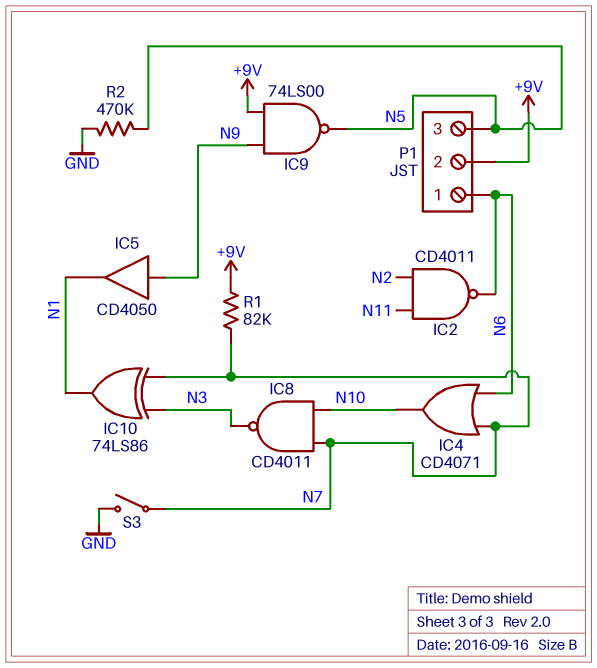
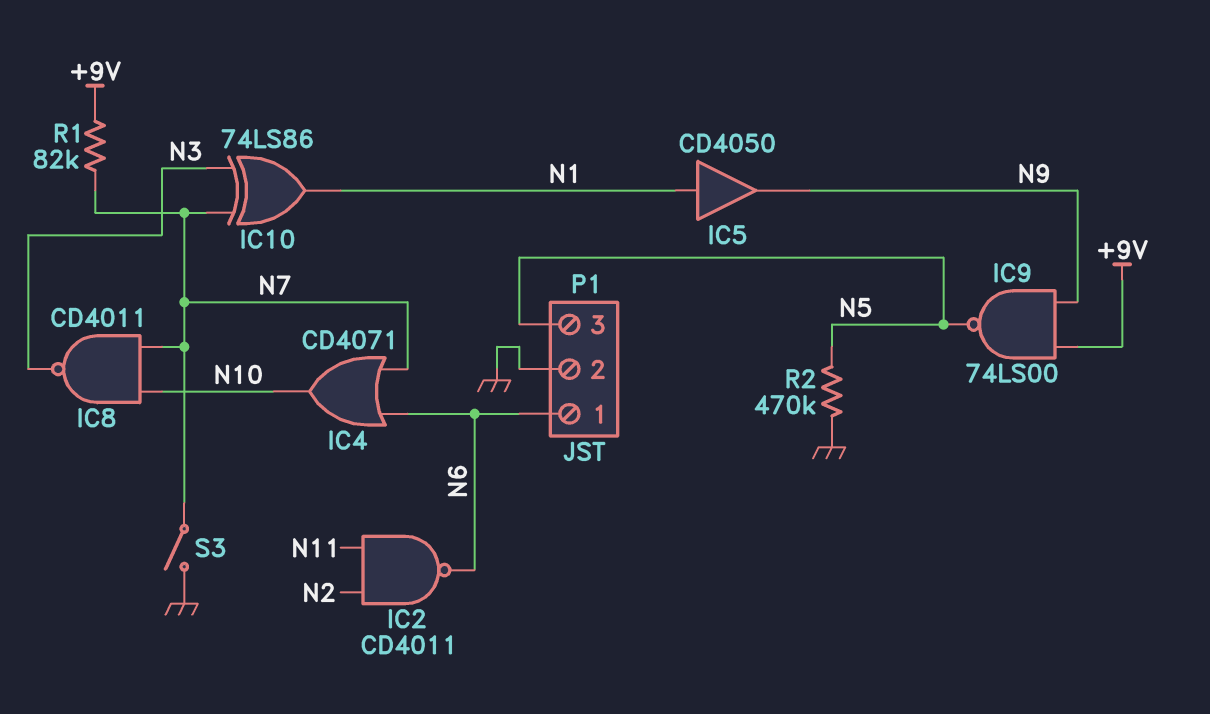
IC5: buffer CD4050 (in N9, out N1) -> buffer CD4050 (in N1, out N9)
P1 pin 2: +9V -> GND

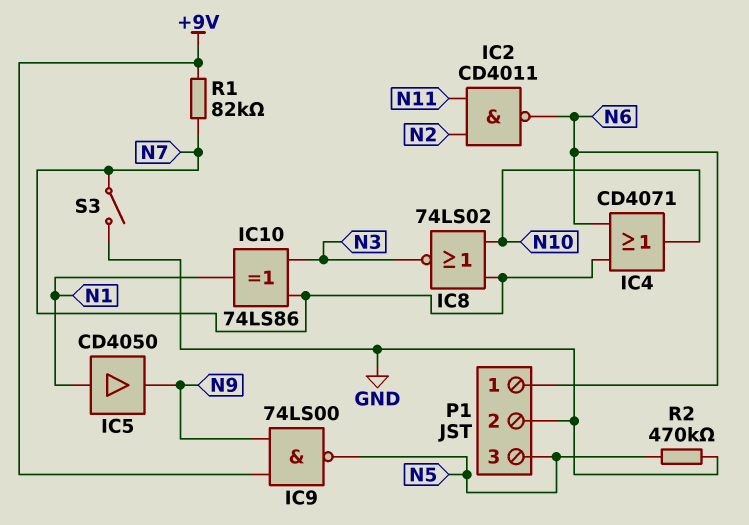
IC8: NAND CD4011 (in N7, in N10, out N3) -> NOR 74LS02 (in N7, in N10, out N3)

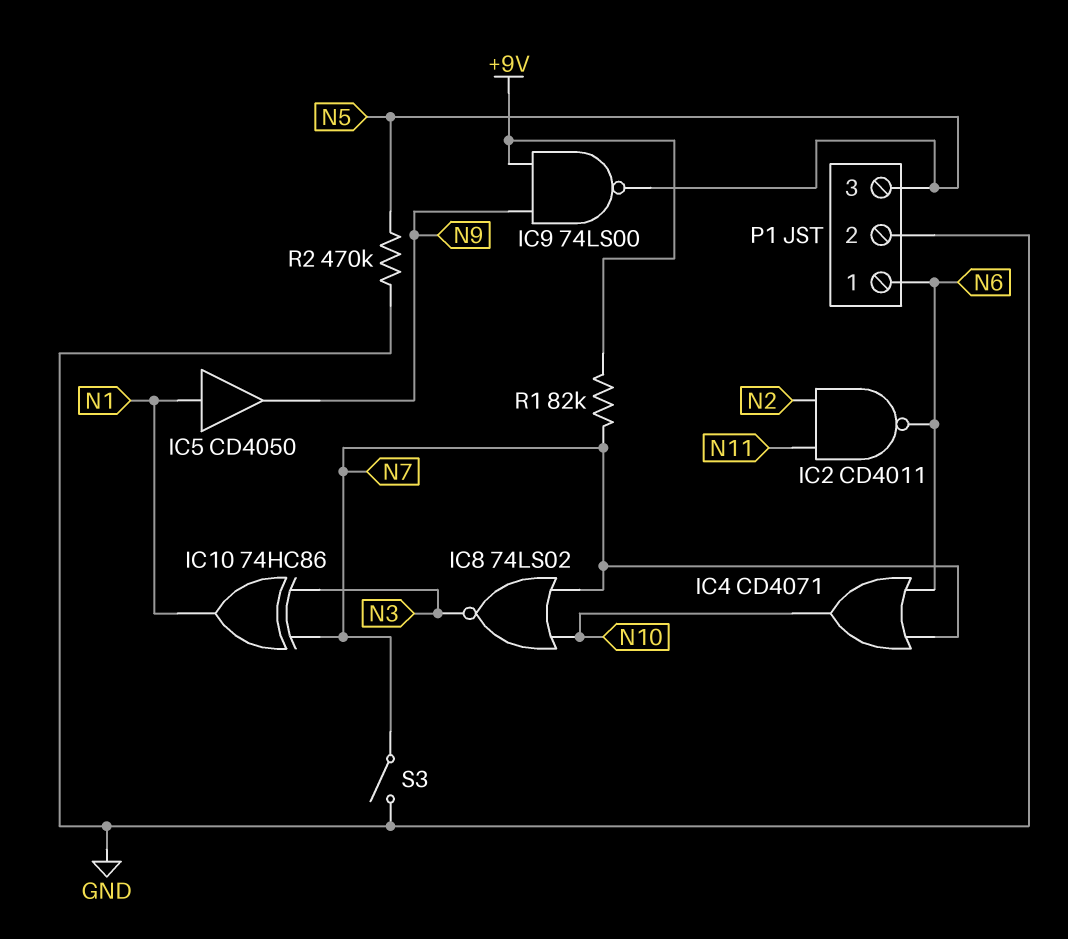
IC10: XOR 74LS86 (in N3, in N7, out N1) -> XOR 74HC86 (in N3, in N7, out N1)

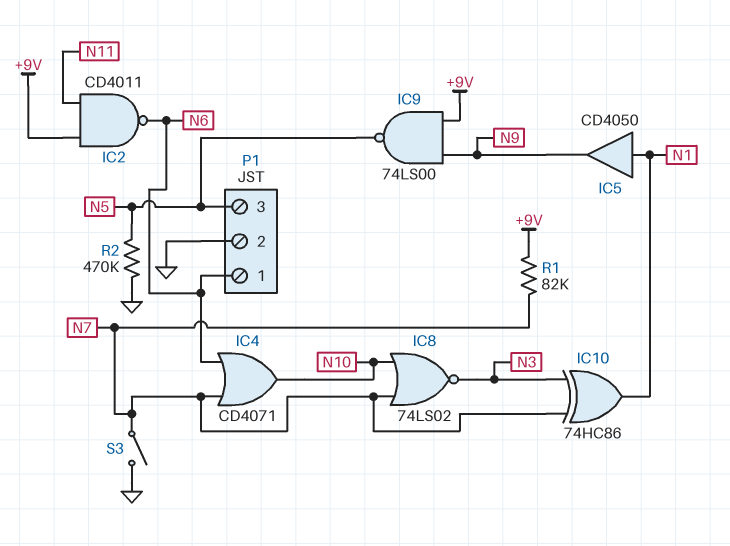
IC2: NAND CD4011 (in N2, in N11, out N6) -> NAND CD4011 (in +9V, in N11, out N6)

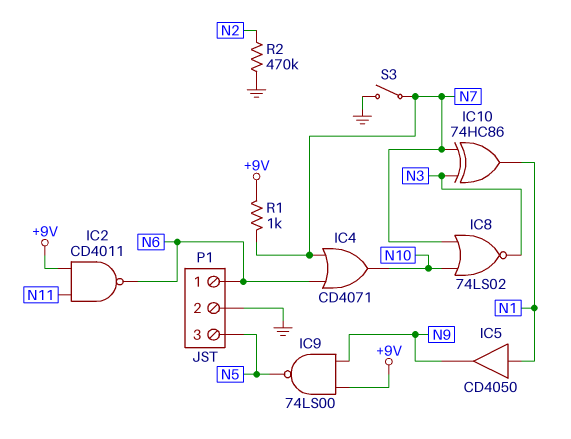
R1: 82k (+9V, N7) -> 1k (+9V, N7)
R2: 470k (GND, N5) -> 470k (GND, N2)

